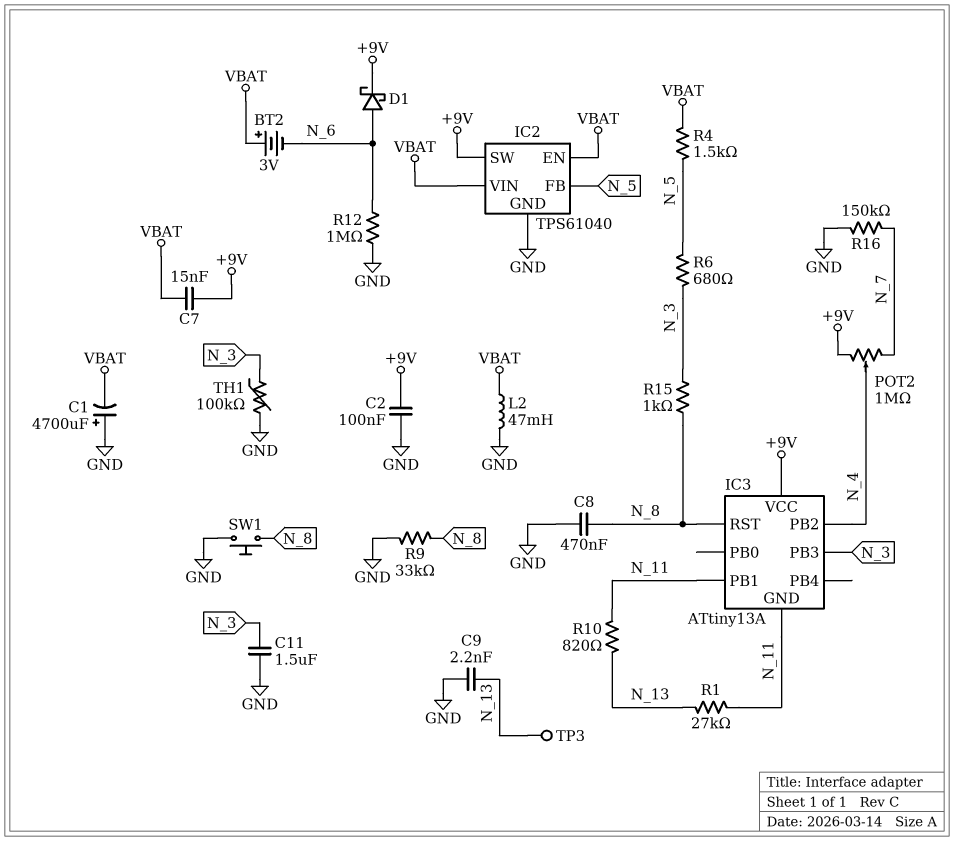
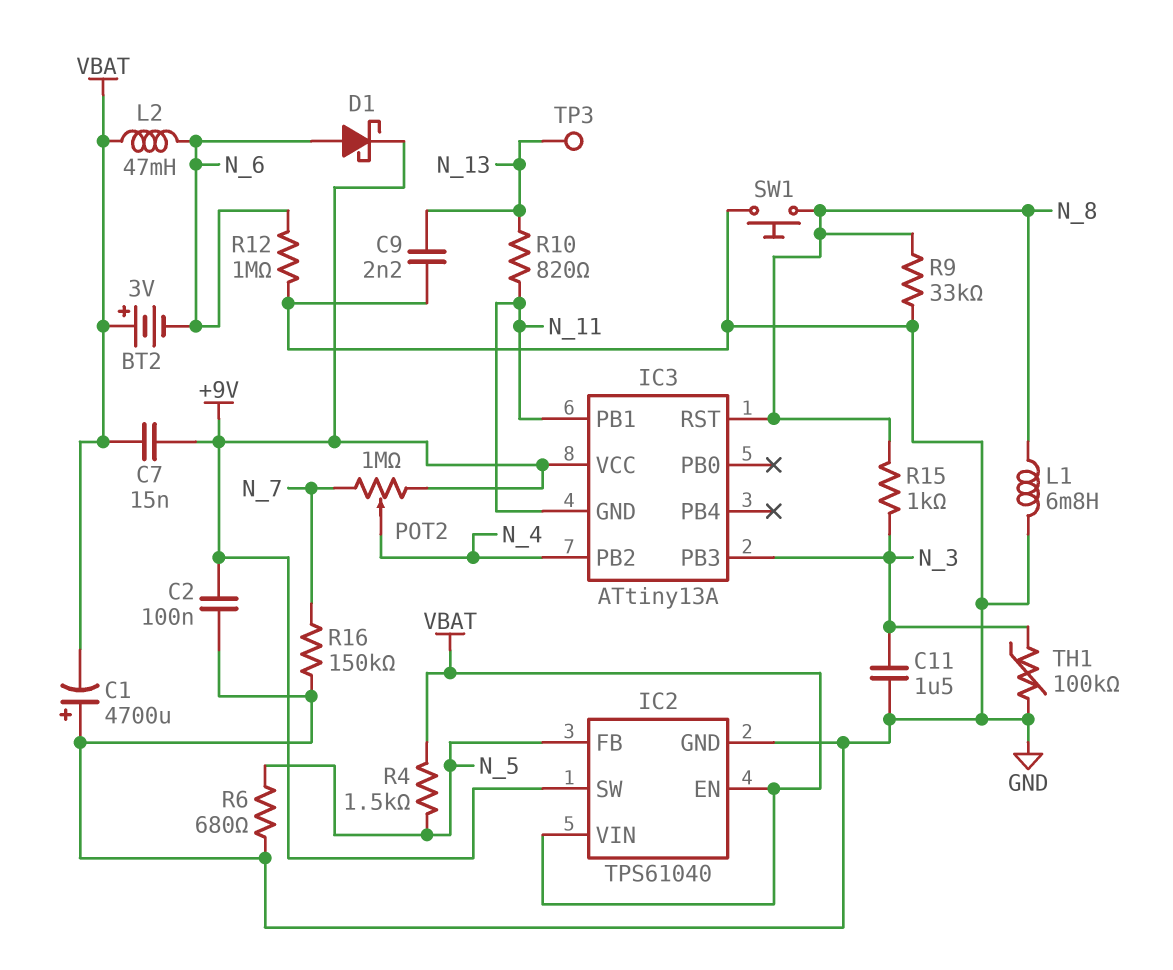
C8: 470nF (GND, N_8) -> none
L1: none -> 6.8mH (GND, N_8)
L2: 47mH (GND, VBAT) -> 47mH (N_6, VBAT)
R1: 27k (N_11, N_13) -> none
R6: 680 (N_3, N_5) -> 680 (GND, N_5)

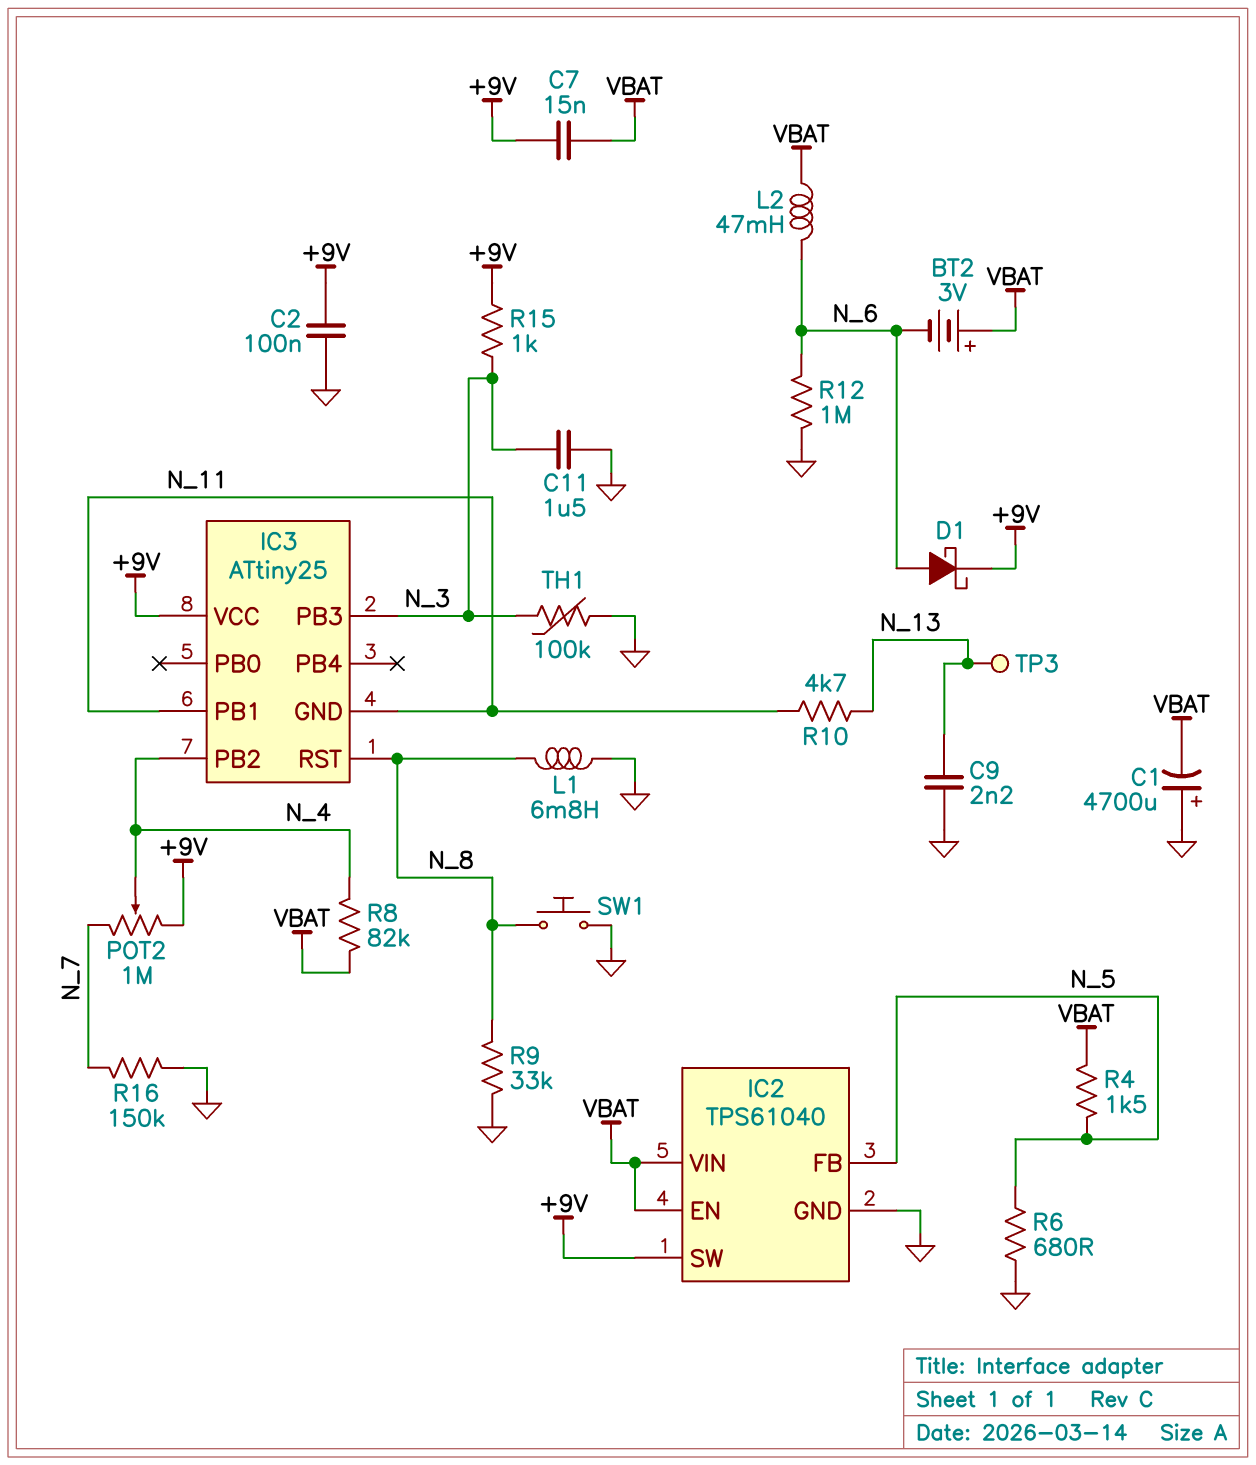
IC3: ATtiny13A -> ATtiny25
R8: none -> 82k (N_4, VBAT)
R10: 820 (N_11, N_13) -> 4.7k (N_11, N_13)
R15: 1k (N_3, N_8) -> 1k (+9V, N_3)

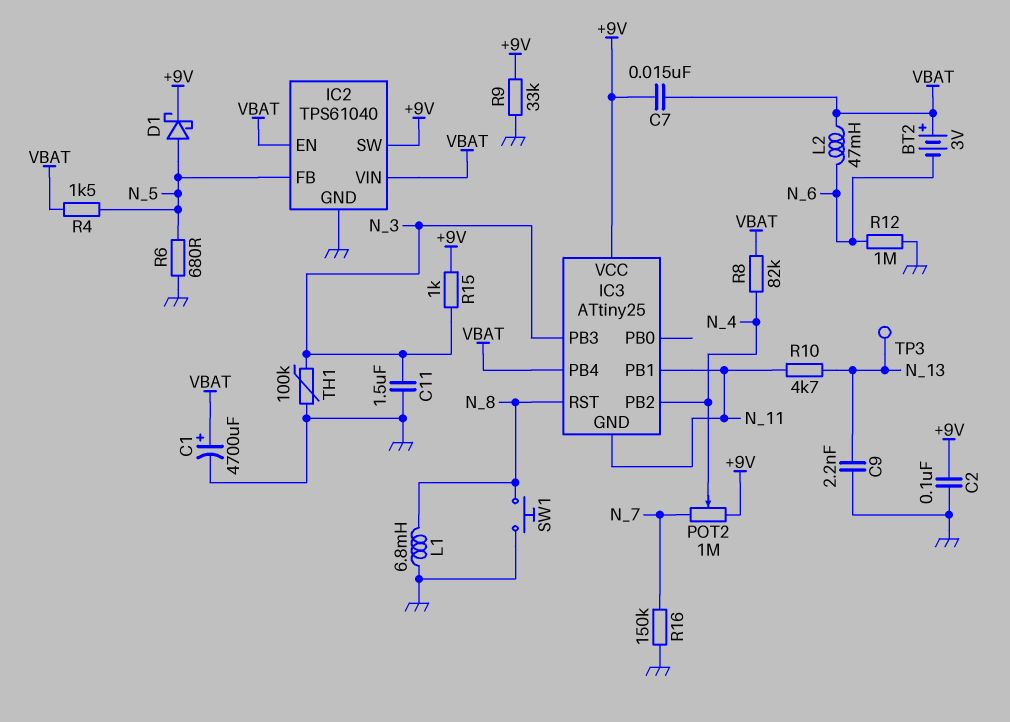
C1: 4700uF (plus GND, minus VBAT) -> 4700uF (plus VBAT, minus GND)
D1: schottky (A N_6, K +9V) -> schottky (A N_5, K +9V)
IC3 pin PB4: none -> VBAT
R9: 33k (GND, N_8) -> 33k (+9V, GND)

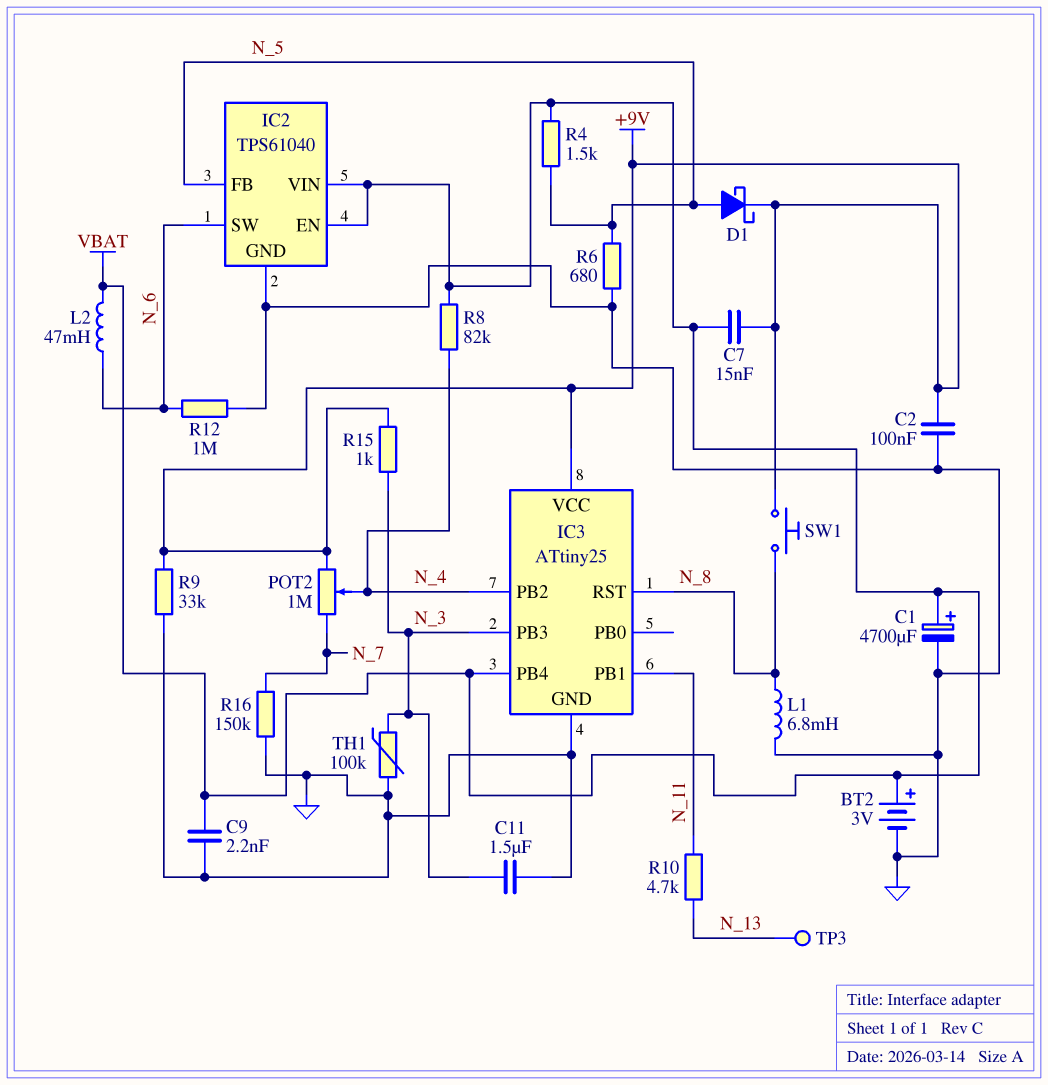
BT2: 3V (plus VBAT, minus N_6) -> 3V (plus VBAT, minus GND)
C9: 2.2nF (GND, N_13) -> 2.2nF (GND, VBAT)
IC2 pin SW: +9V -> N_6
IC3 pin GND: N_11 -> GND
SW1: button (GND, N_8) -> button (+9V, N_8)

